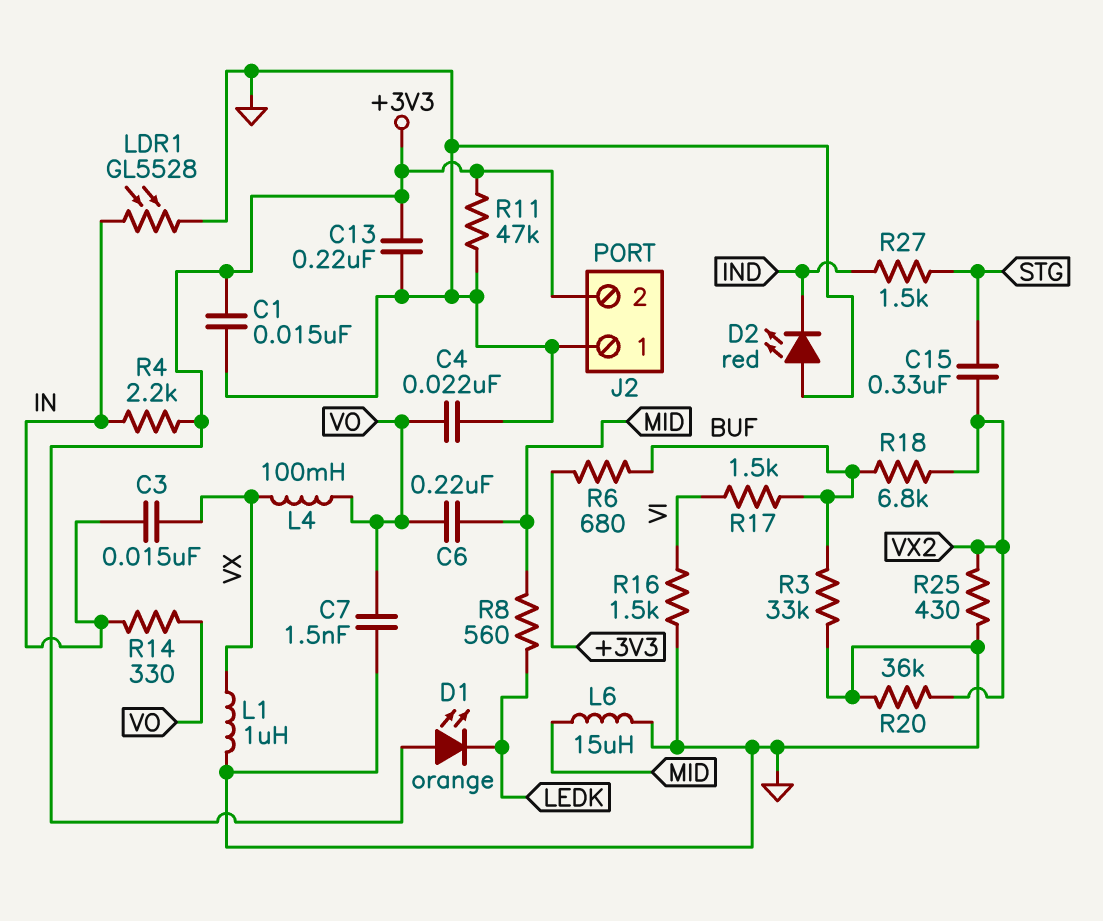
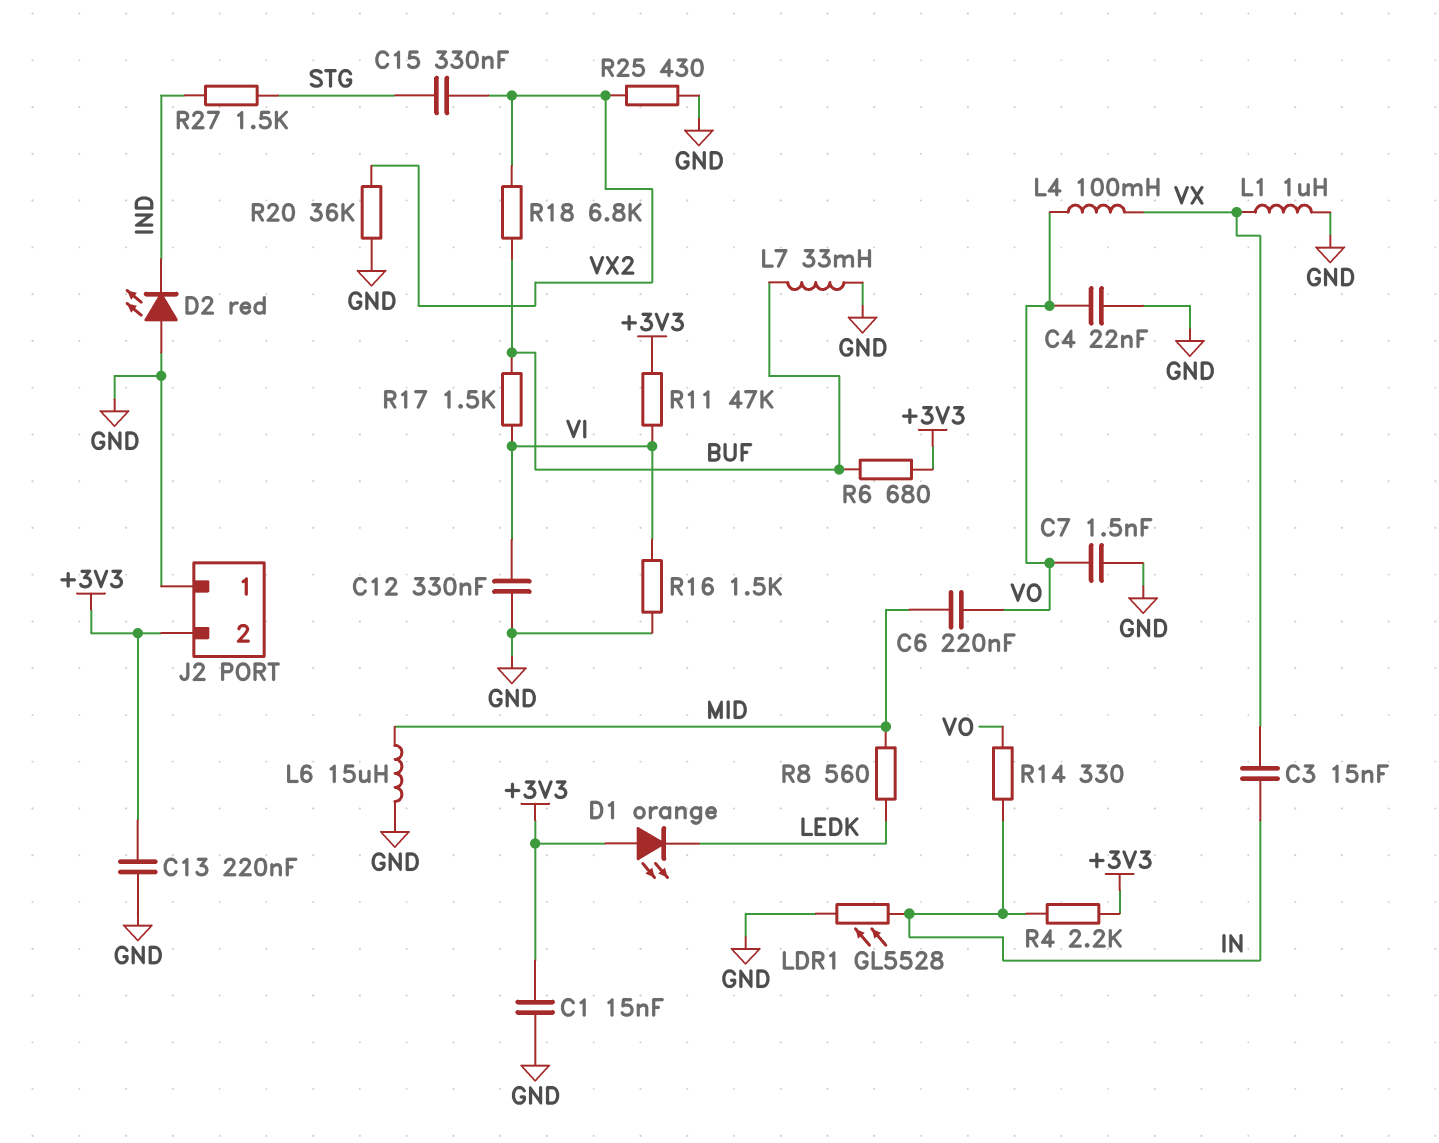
C12: none -> 330nF (GND, VI)
L7: none -> 33mH (BUF, GND)
R3: 33k (BUF, GND) -> none
R11: 47k (+3V3, GND) -> 47k (+3V3, VI)

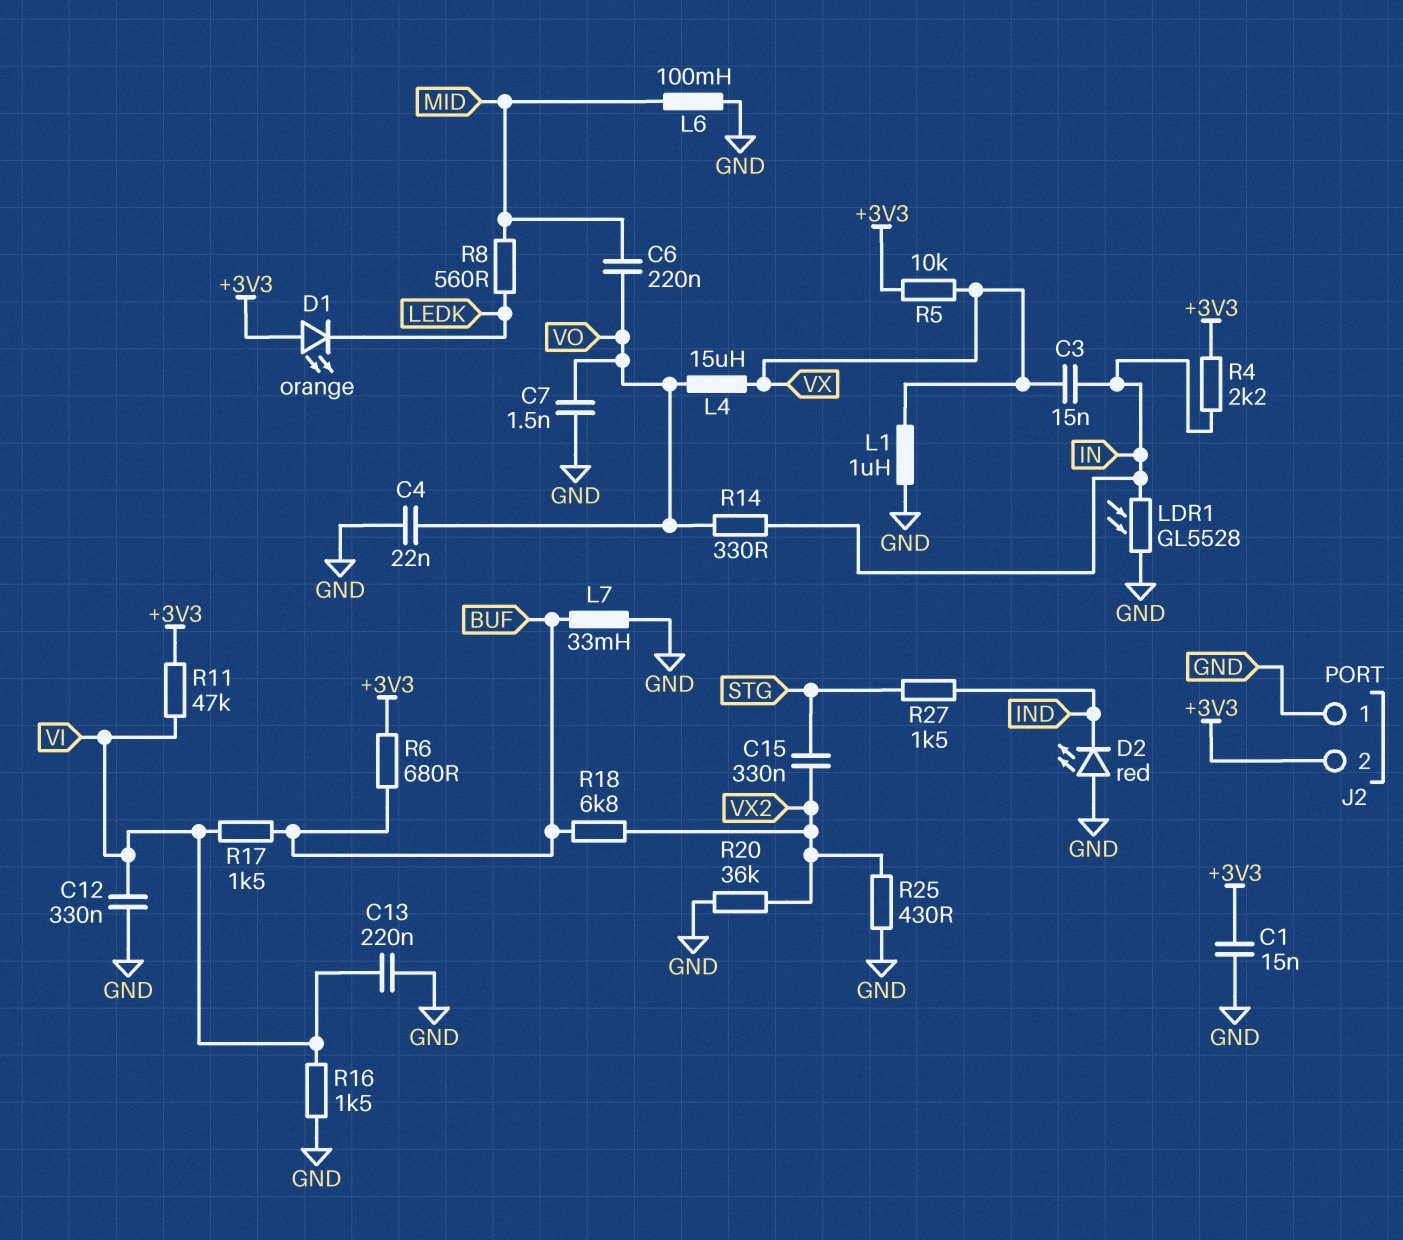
C13: 220nF (+3V3, GND) -> 220nF (GND, VI)
L4: 100mH (VO, VX) -> 15uH (VO, VX)
L6: 15uH (GND, MID) -> 100mH (GND, MID)
R5: none -> 10k (+3V3, VX)

